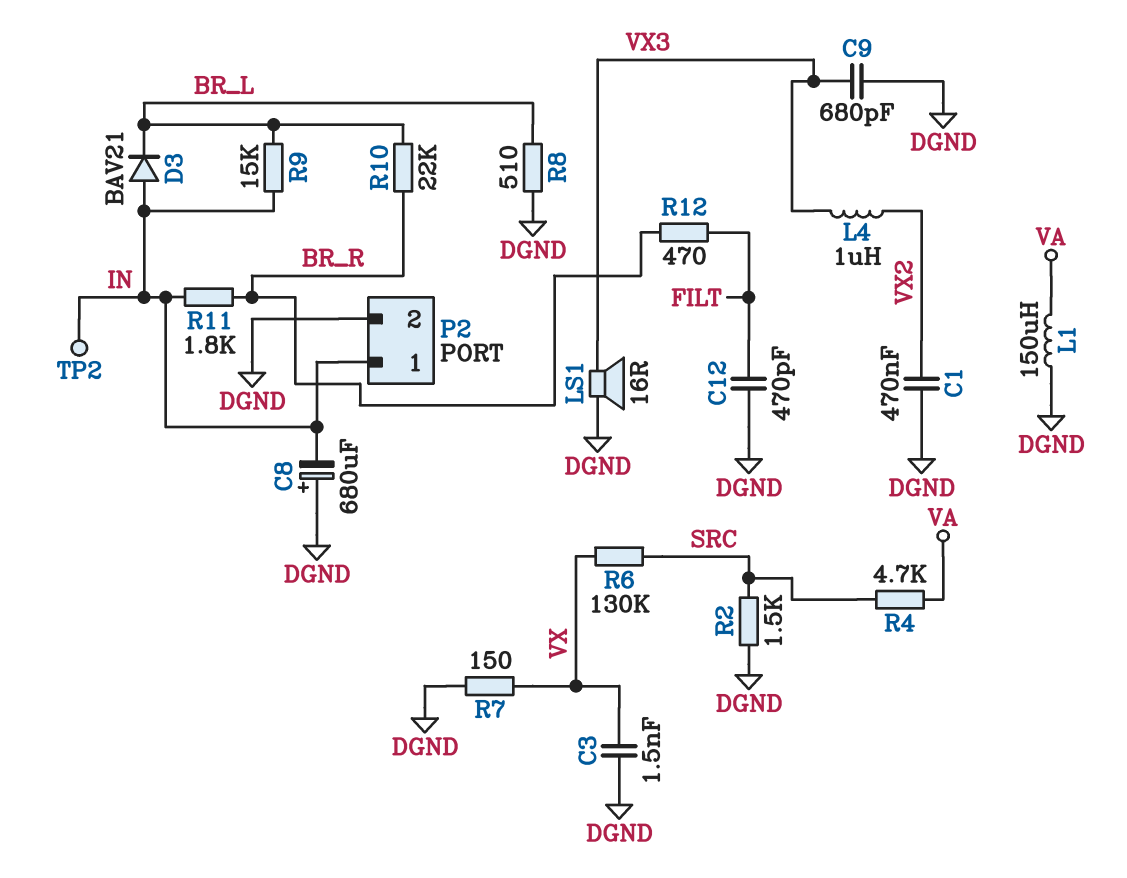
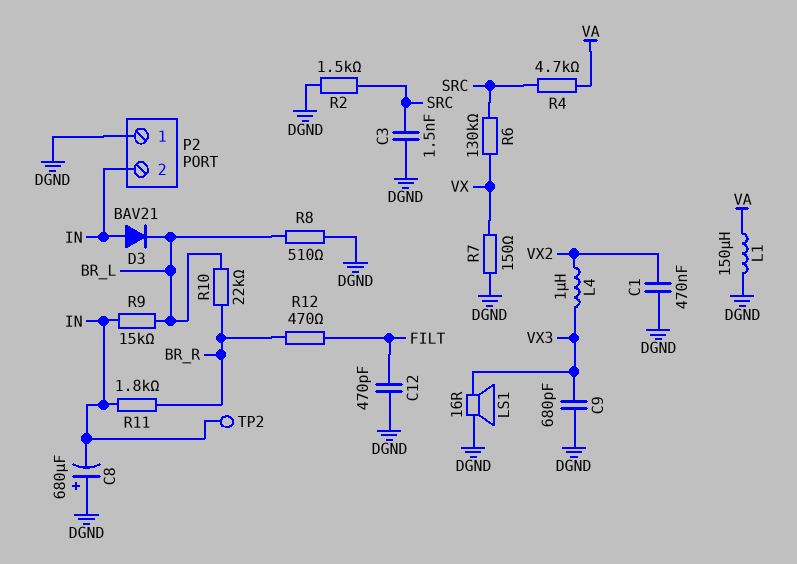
C3: 1.5nF (DGND, VX) -> 1.5nF (DGND, SRC)
P2 pin 1: IN -> DGND
P2 pin 2: DGND -> IN

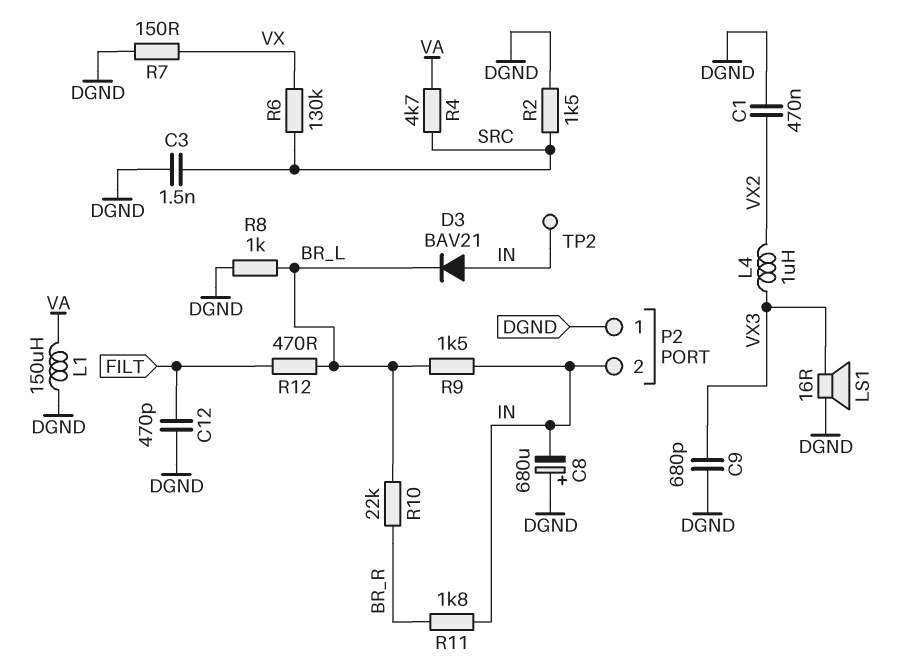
R8: 510 (BR_L, DGND) -> 1k (BR_L, DGND)
R9: 15k (BR_L, IN) -> 1.5k (BR_L, IN)
R12: 470 (BR_R, FILT) -> 470 (BR_L, FILT)

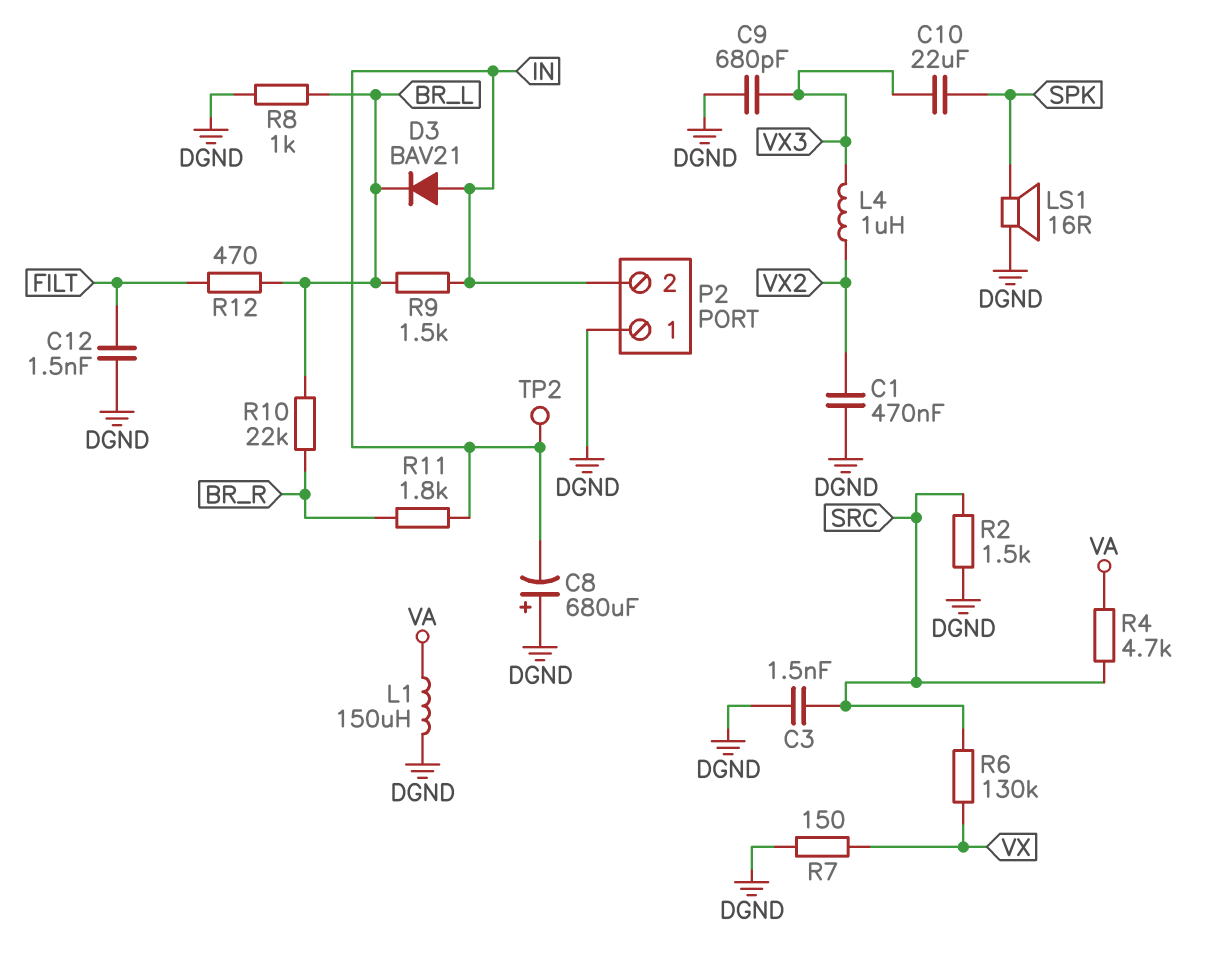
C10: none -> 22uF (SPK, VX3)
C12: 470pF (DGND, FILT) -> 1.5nF (DGND, FILT)
LS1: speaker 16R (DGND, VX3) -> speaker 16R (DGND, SPK)

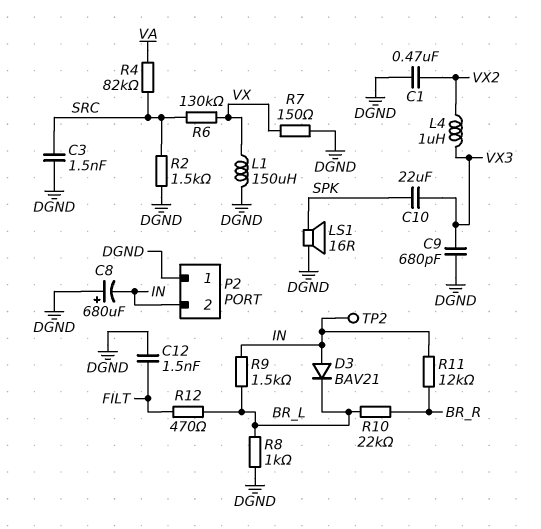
L1: 150uH (DGND, VA) -> 150uH (DGND, VX)
R4: 4.7k (SRC, VA) -> 82k (SRC, VA)
R11: 1.8k (BR_R, IN) -> 12k (BR_R, IN)

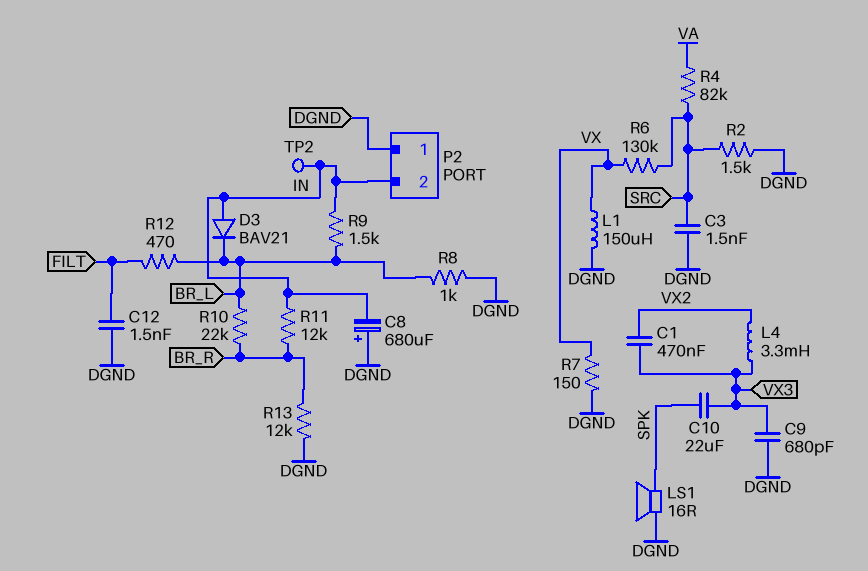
C1: 470nF (DGND, VX2) -> 470nF (VX2, VX3)
L4: 1uH (VX2, VX3) -> 3.3mH (VX2, VX3)
R13: none -> 12k (BR_R, DGND)

